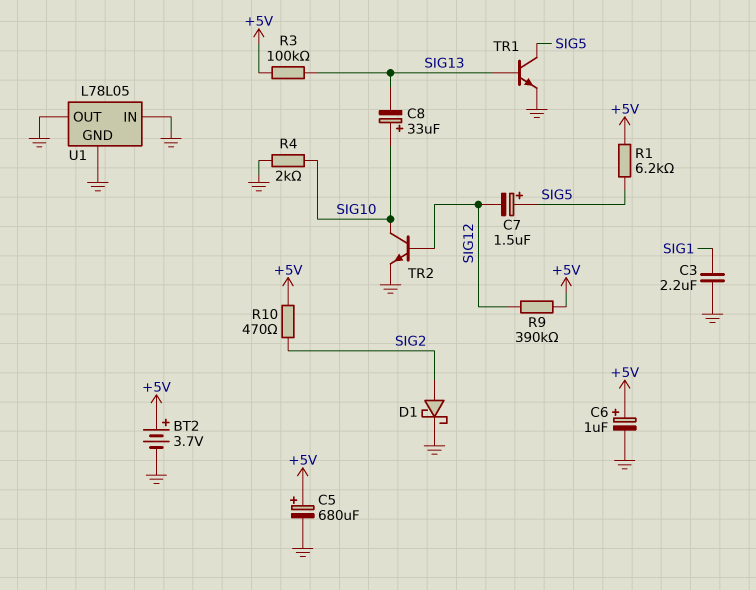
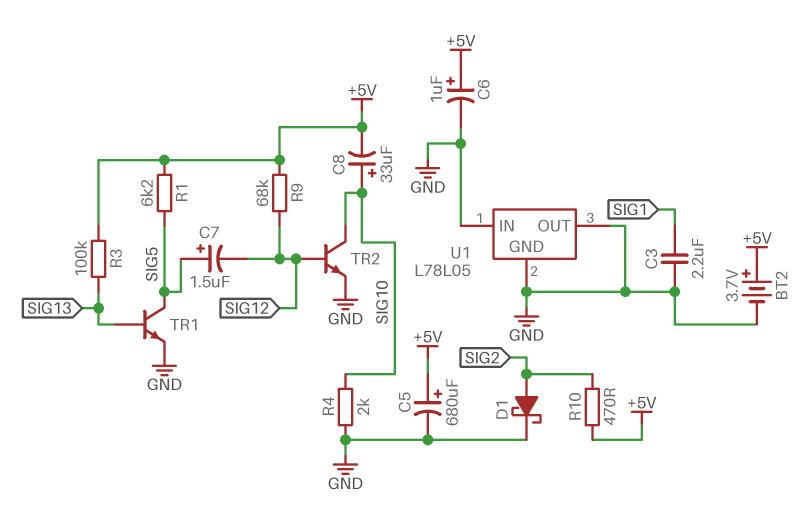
C8: 33uF (plus SIG10, minus SIG13) -> 33uF (plus SIG10, minus +5V)
R9: 390k (+5V, SIG12) -> 68k (+5V, SIG12)

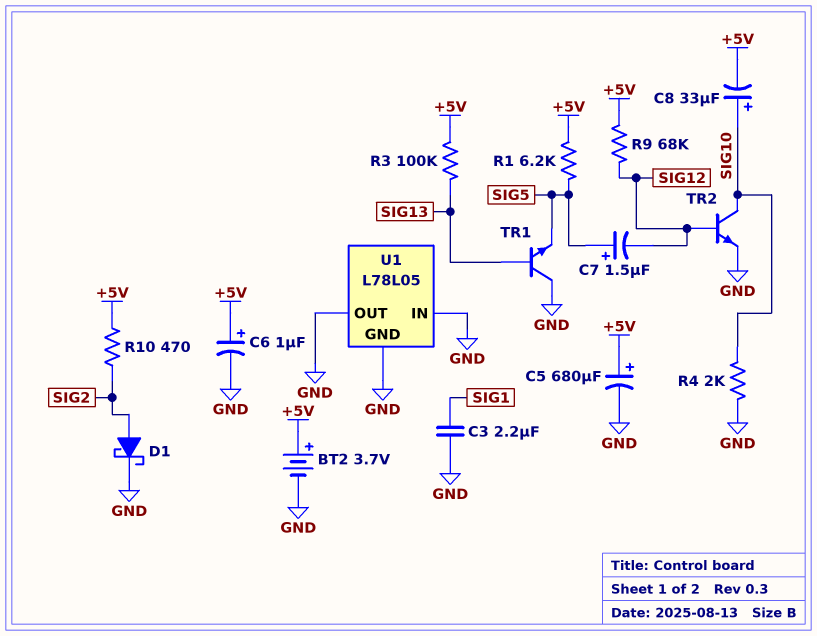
TR1: NPN (B SIG13, C SIG5, E GND) -> NPN (B SIG13, C GND, E SIG5)

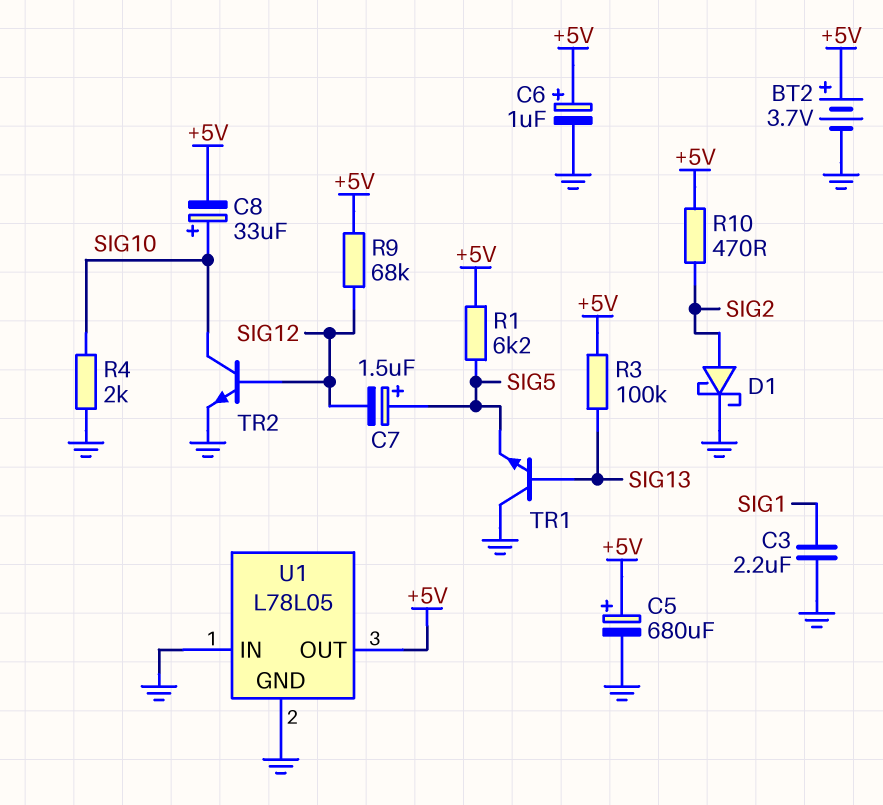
U1 pin OUT: GND -> +5V

